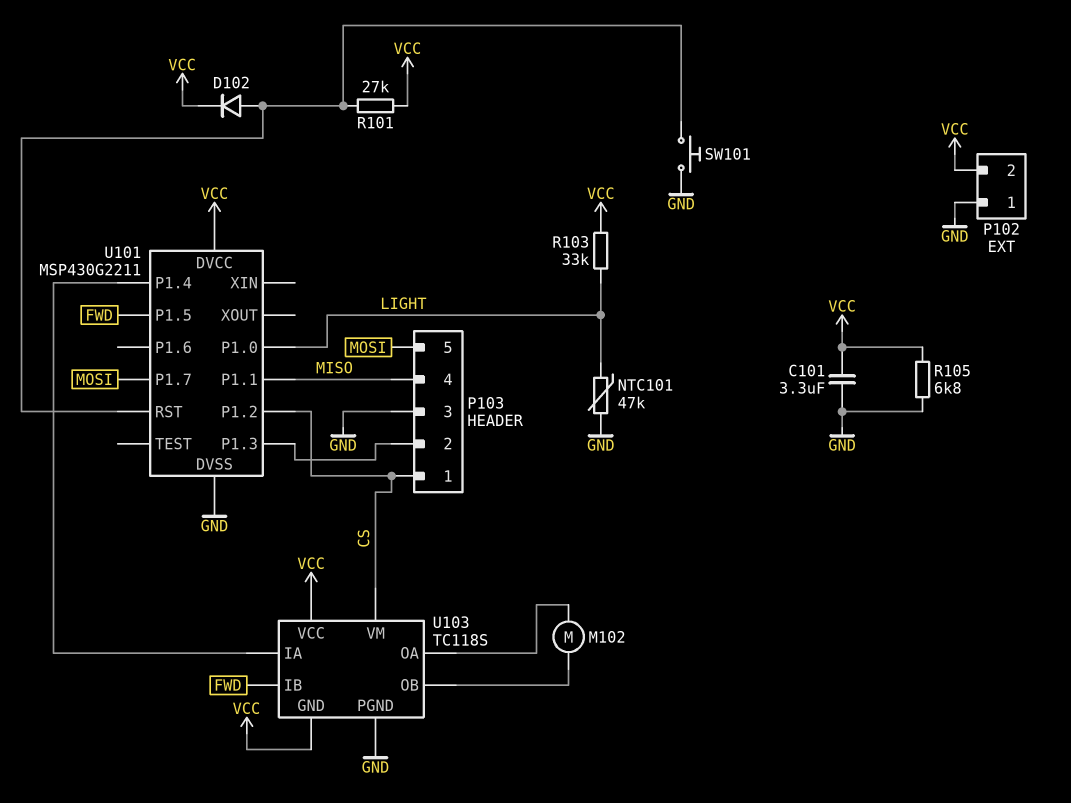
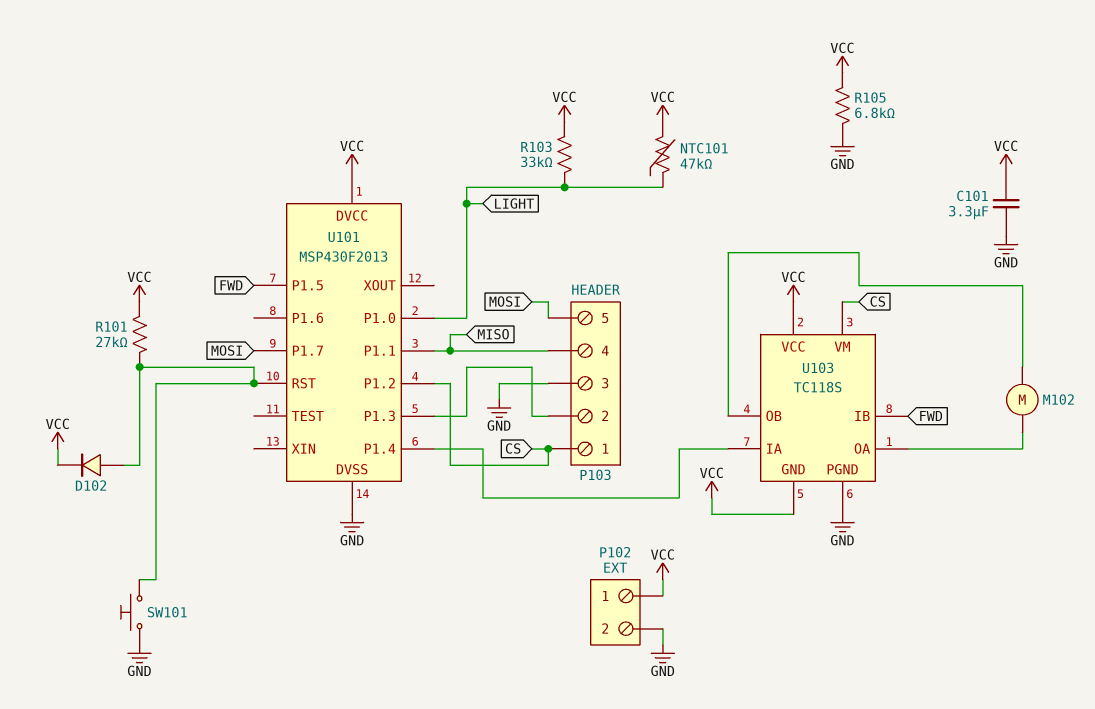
NTC101: 47k (GND, LIGHT) -> 47k (LIGHT, VCC)
P102 pin 1: GND -> VCC
P102 pin 2: VCC -> GND
U101: MSP430G2211 -> MSP430F2013

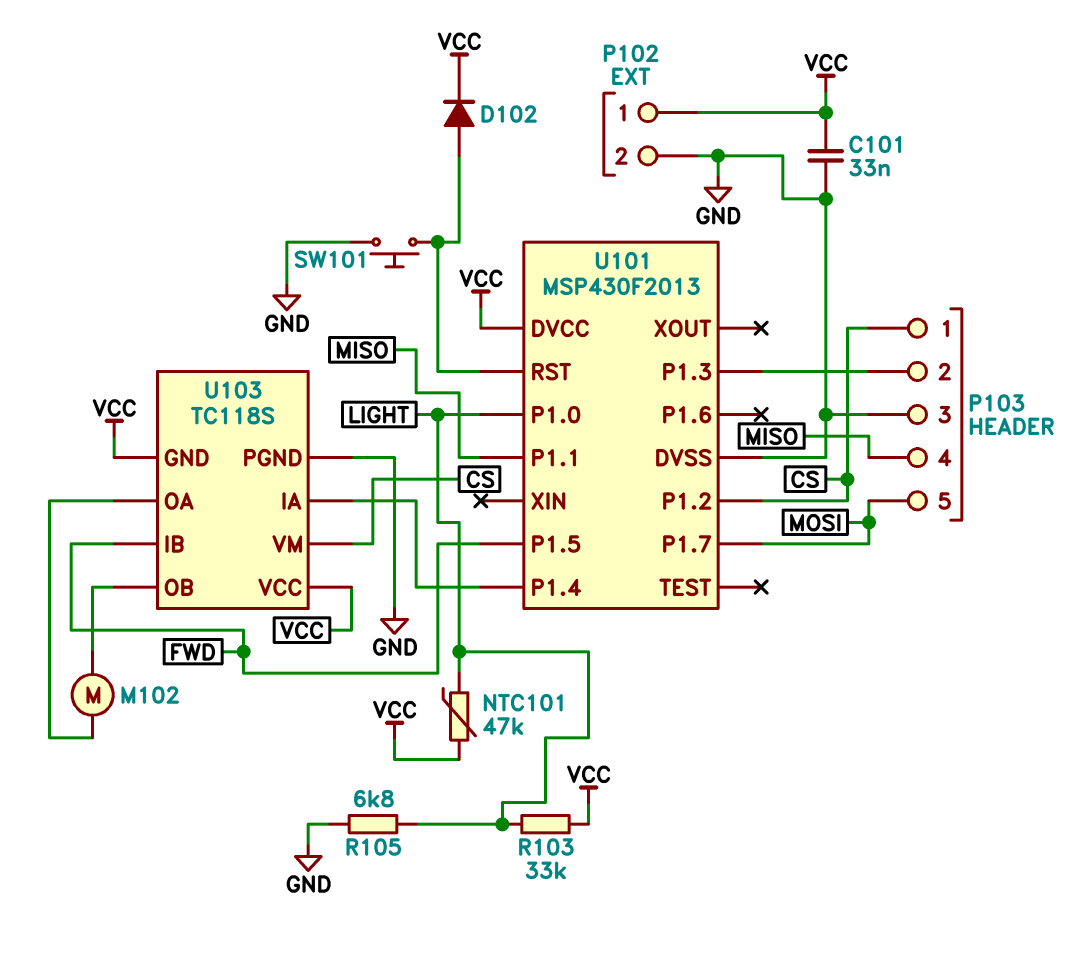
C101: 3.3uF (GND, VCC) -> 33nF (GND, VCC)
R101: 27k (U101/RST, VCC) -> none
R105: 6.8k (GND, VCC) -> 6.8k (GND, LIGHT)

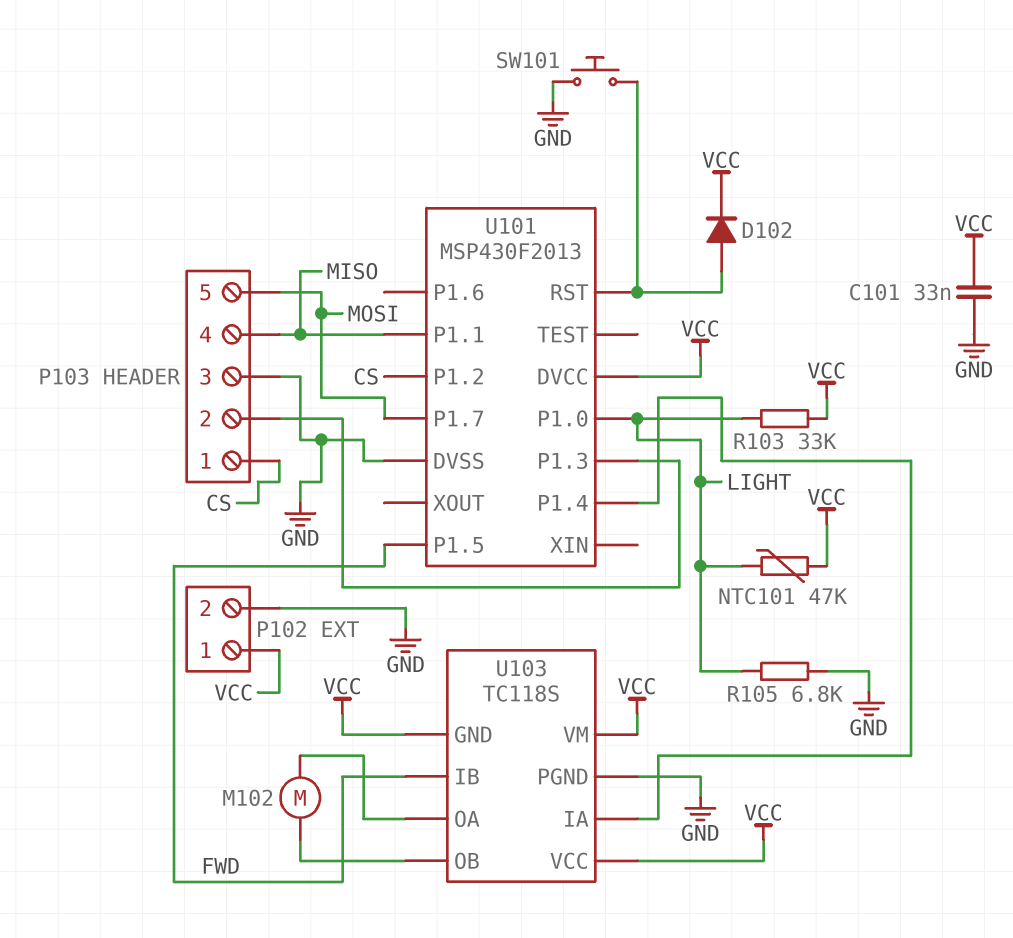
U103 pin VM: CS -> VCC

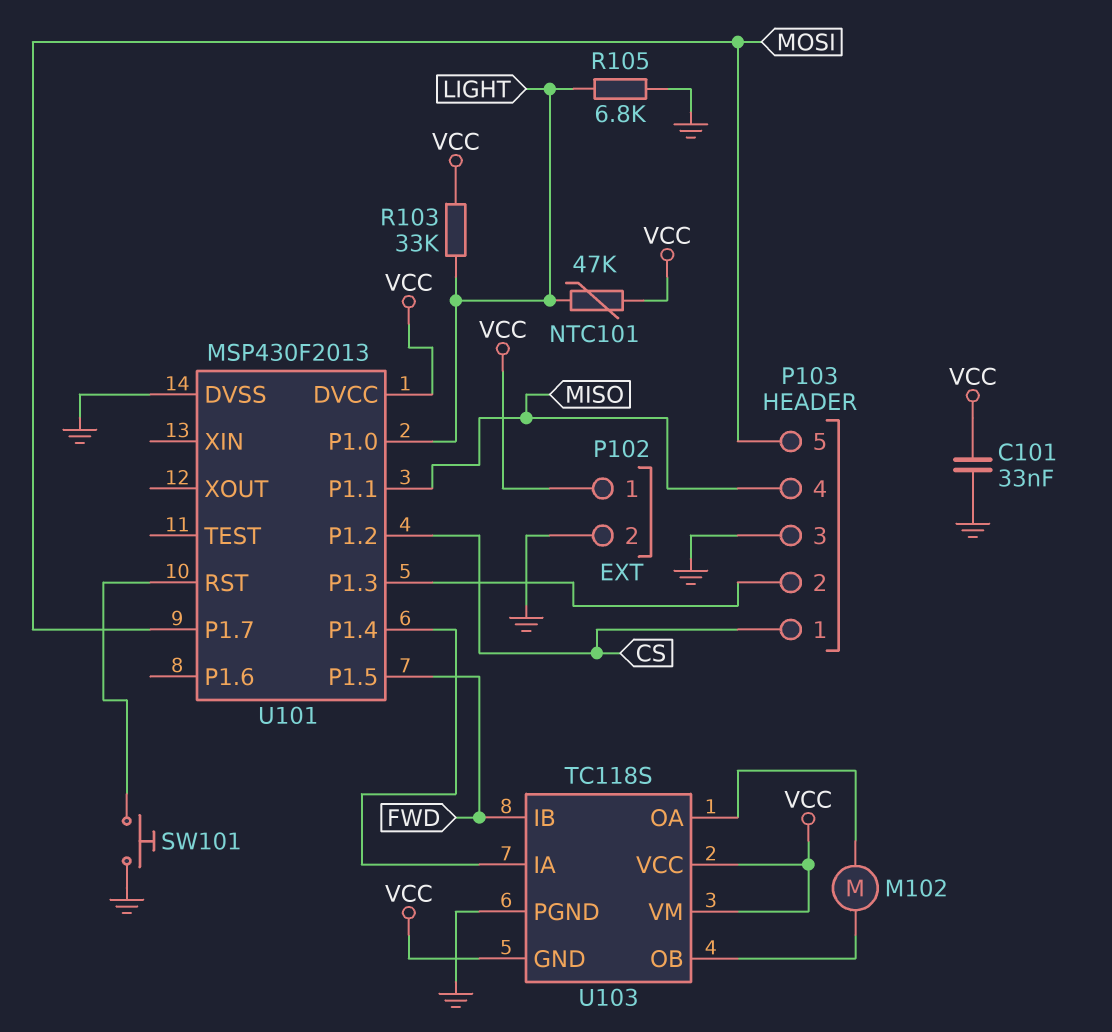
D102: diode (A U101/RST, K VCC) -> none

